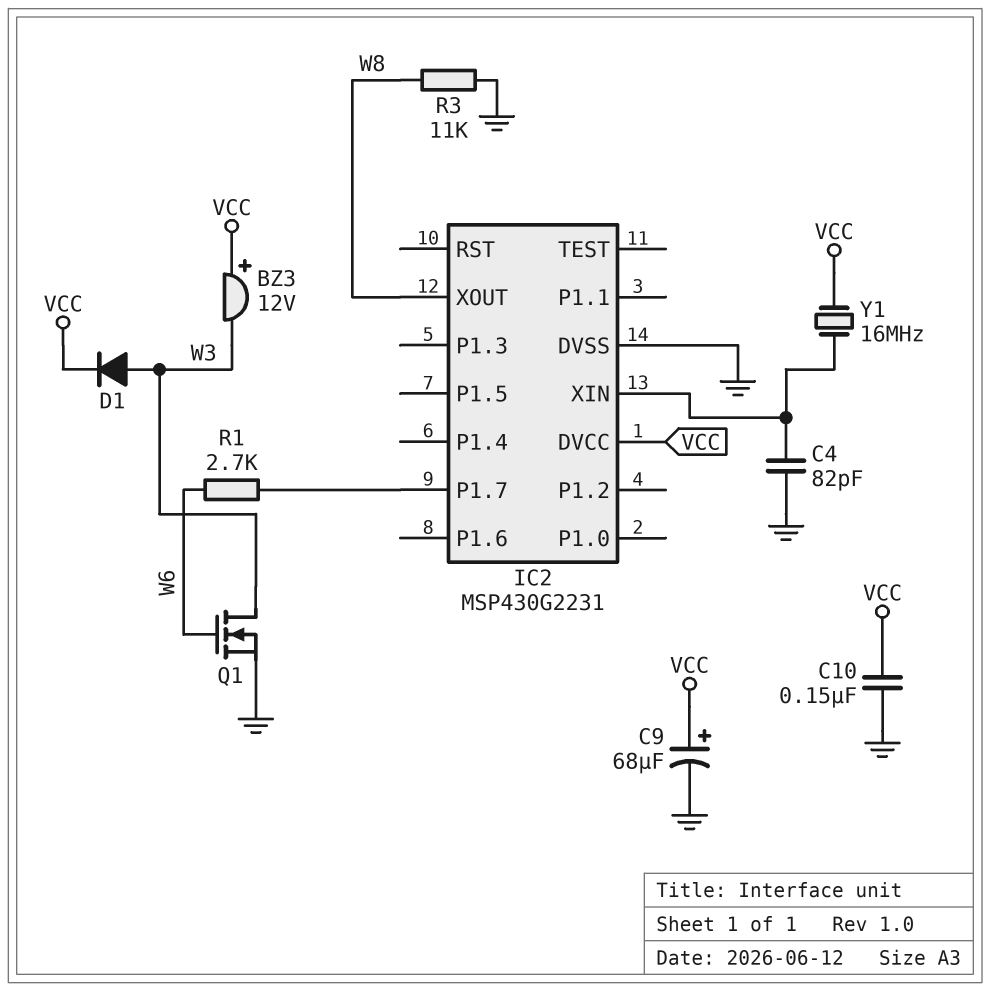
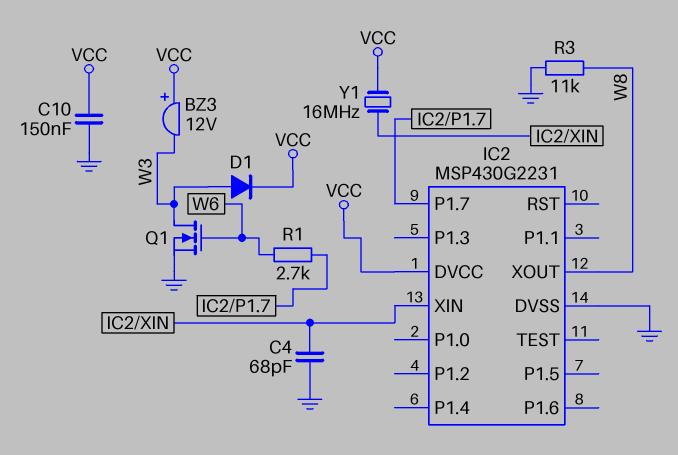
C4: 82pF (GND, IC2/XIN) -> 68pF (GND, IC2/XIN)
C9: 68uF (plus VCC, minus GND) -> none

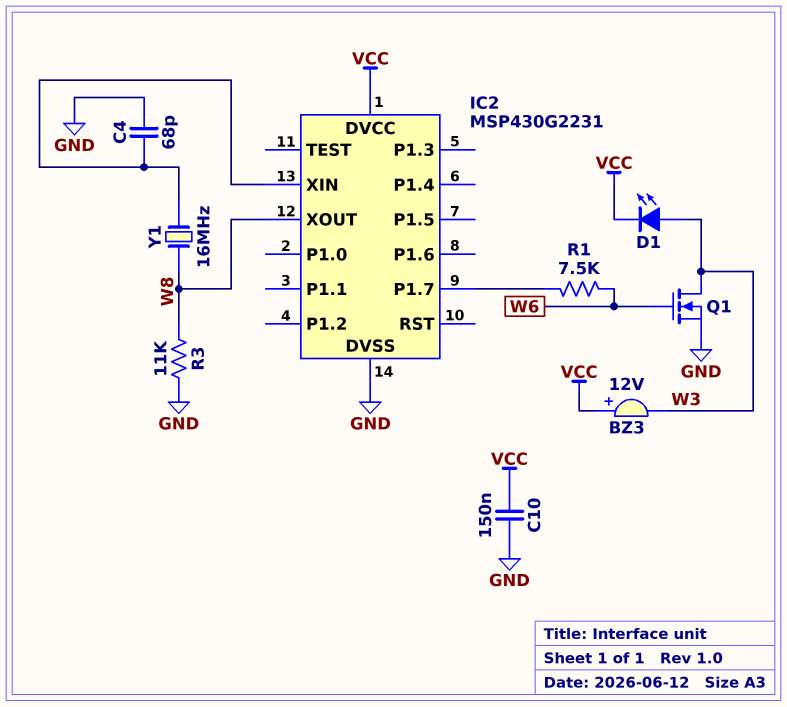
D1: diode (A W3, K VCC) -> LED (A W3, K VCC)
R1: 2.7k (IC2/P1.7, W6) -> 7.5k (IC2/P1.7, W6)
Y1: 16MHz (IC2/XIN, VCC) -> 16MHz (IC2/XIN, W8)

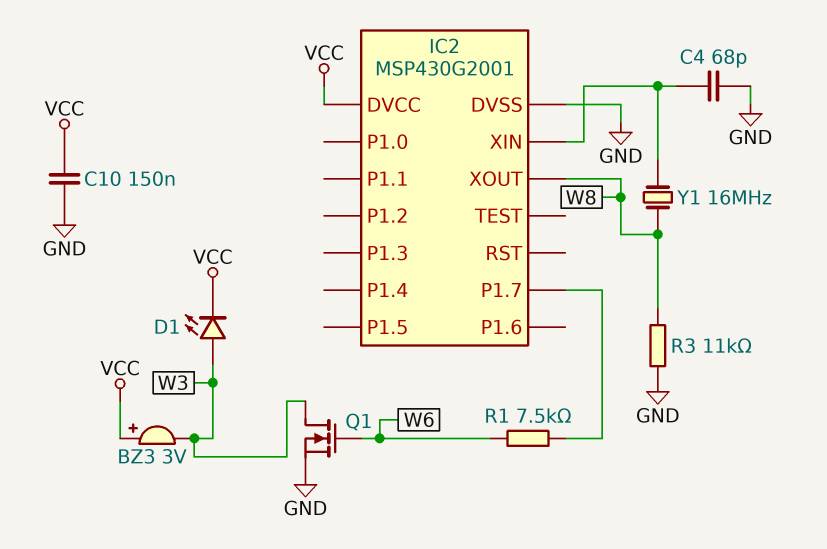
BZ3: buzzer 12V (plus VCC, minus W3) -> buzzer 3V (plus VCC, minus W3)
IC2: MSP430G2231 -> MSP430G2001

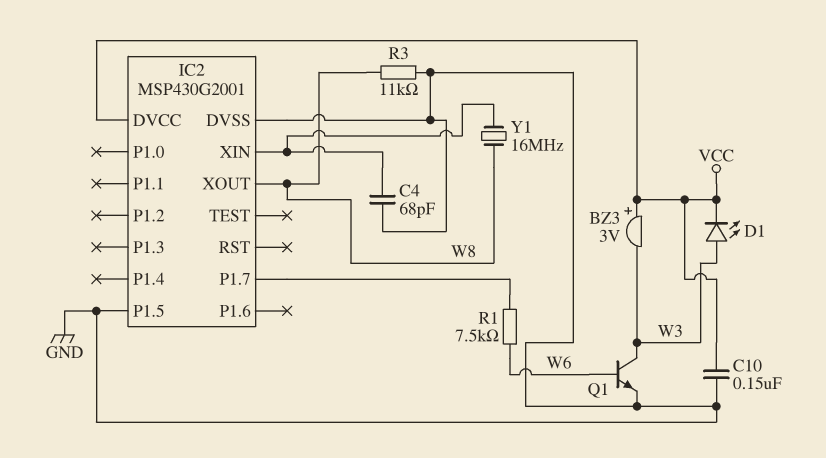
IC2 pin P1.5: none -> GND
Q1: NMOS (G W6, D W3, S GND) -> NPN (B W6, C W3, E GND)

